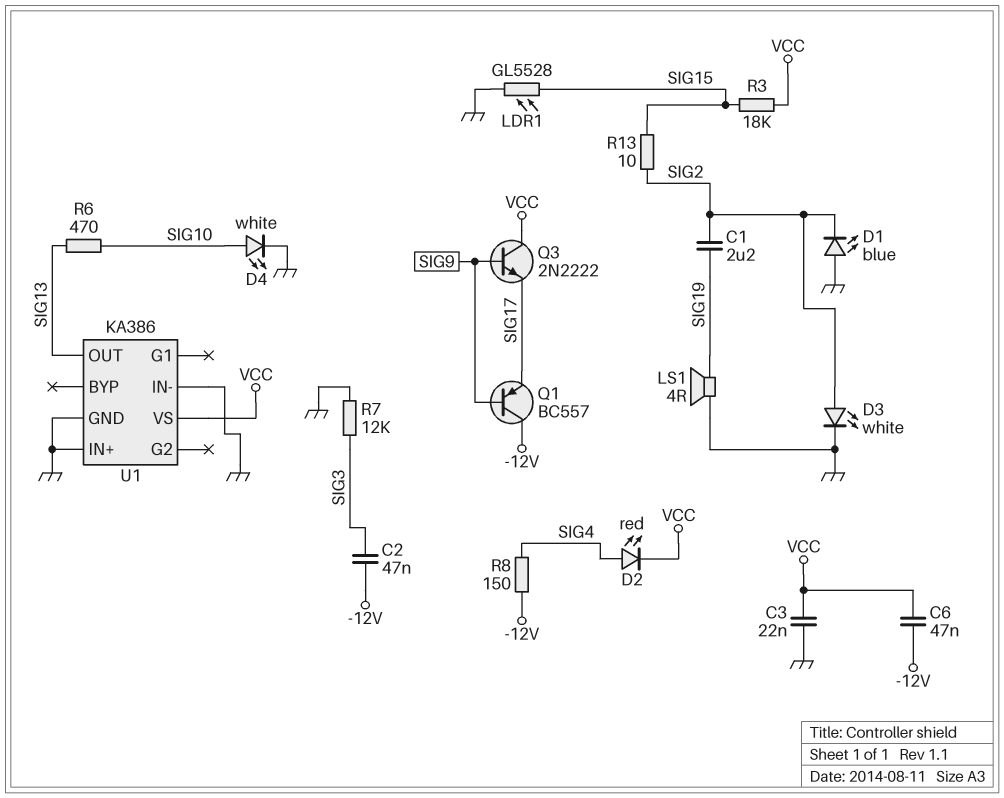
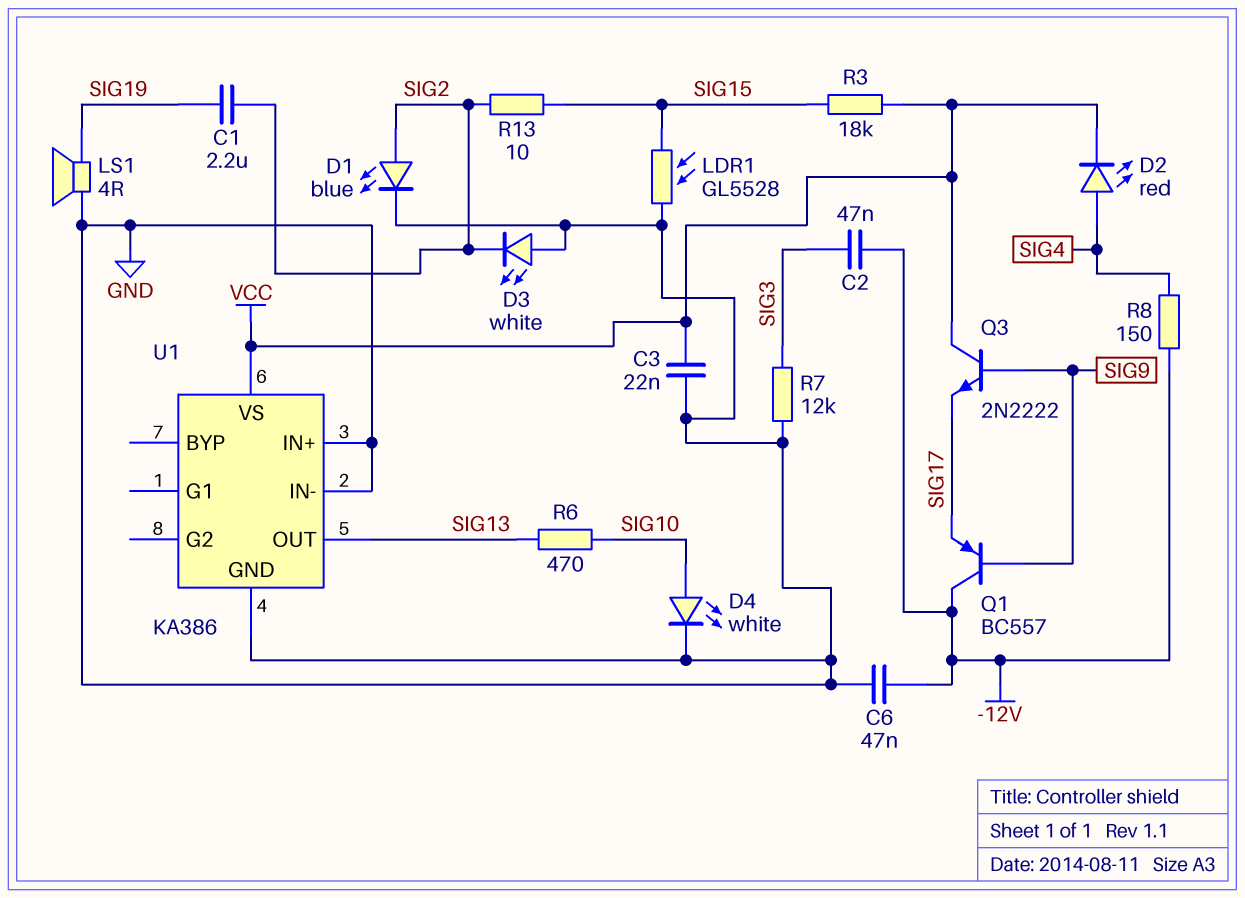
C6: 47nF (-12V, VCC) -> 47nF (-12V, GND)
D1: LED blue (A GND, K SIG2) -> LED blue (A SIG2, K GND)
D3: LED white (A SIG2, K GND) -> LED white (A GND, K SIG2)

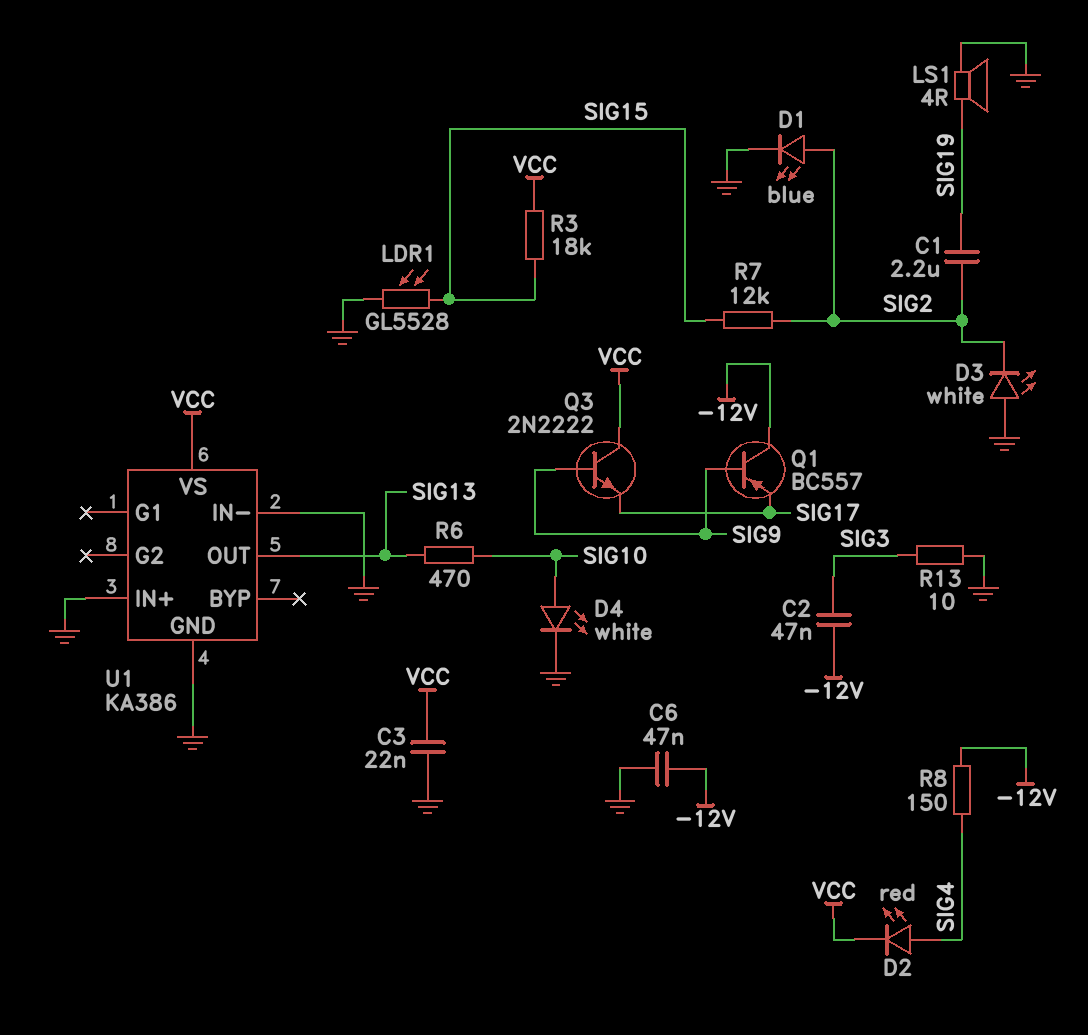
R7: 12k (GND, SIG3) -> 12k (SIG2, SIG15)
R13: 10 (SIG2, SIG15) -> 10 (GND, SIG3)

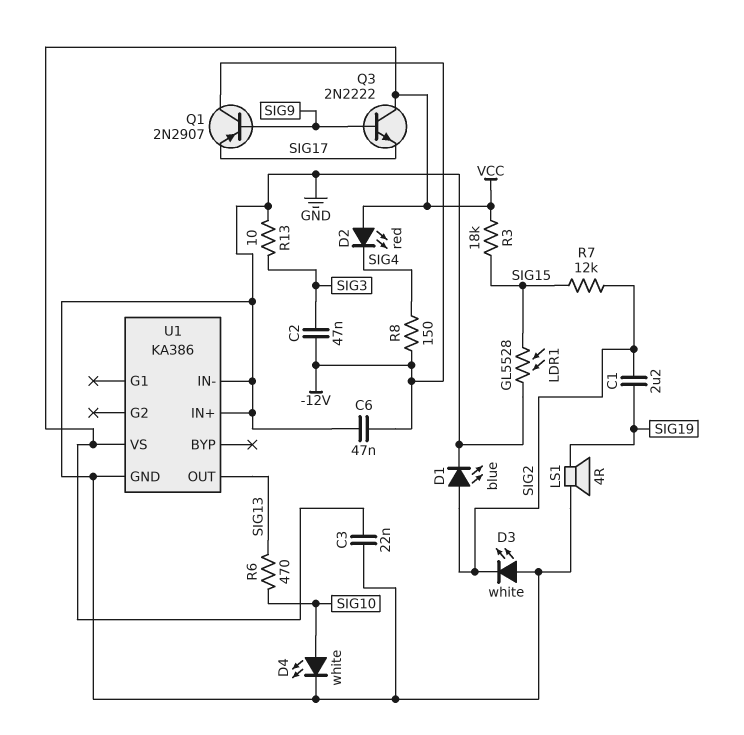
D2: LED red (A SIG4, K VCC) -> LED red (A VCC, K SIG4)
Q1: PNP BC557 (B SIG9, C -12V, E SIG17) -> PNP 2N2907 (B SIG9, C -12V, E SIG17)

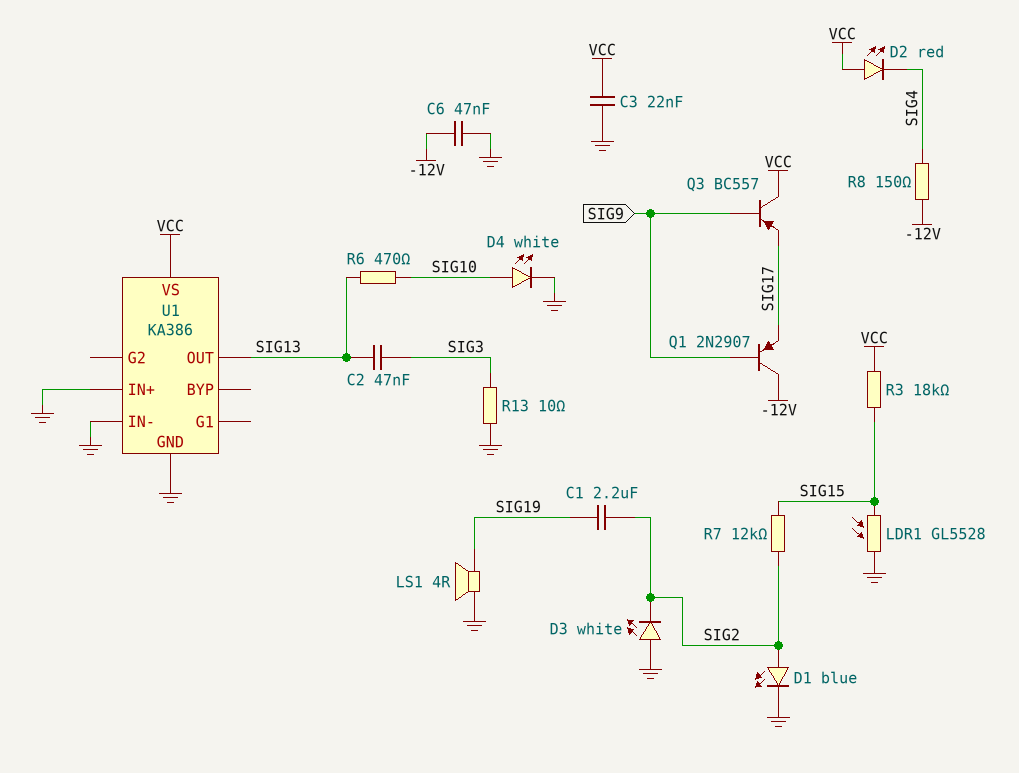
C2: 47nF (-12V, SIG3) -> 47nF (SIG3, SIG13)
Q3: NPN 2N2222 (B SIG9, C VCC, E SIG17) -> PNP BC557 (B SIG9, C VCC, E SIG17)

